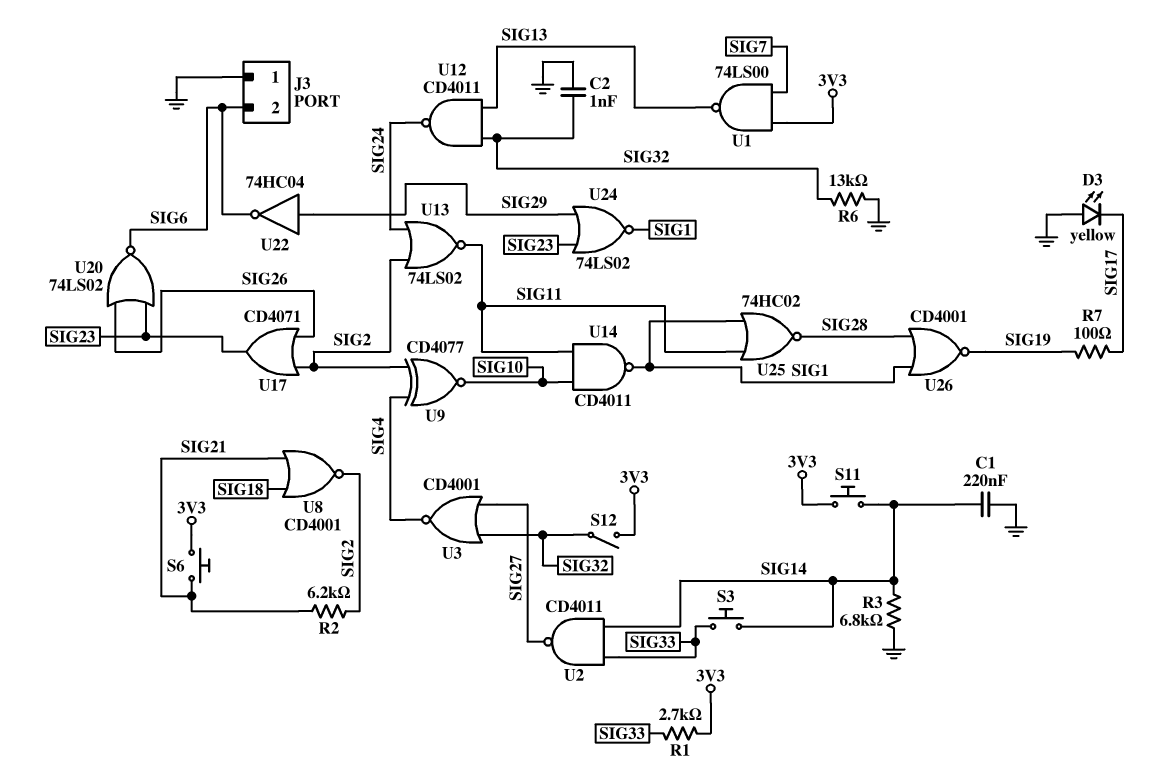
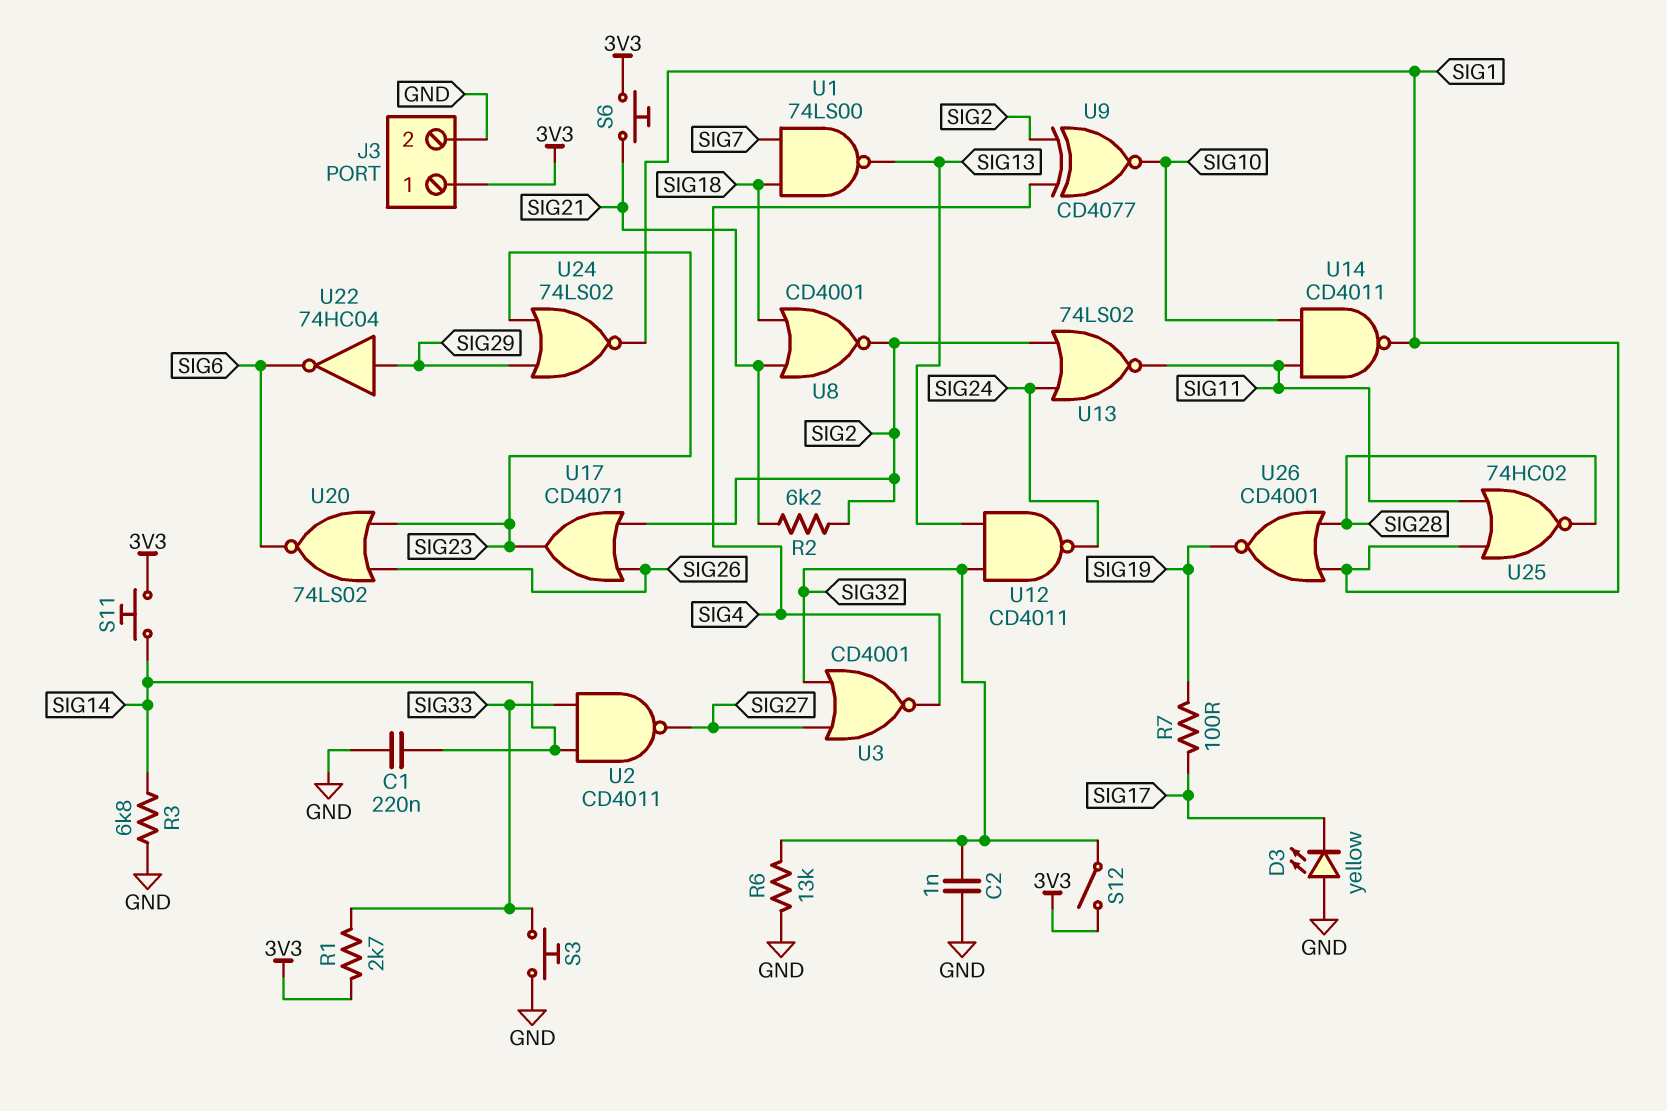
J3 pin 1: GND -> 3V3
J3 pin 2: SIG6 -> GND
S3: button (SIG14, SIG33) -> button (GND, SIG33)
U1: NAND 74LS00 (in 3V3, in SIG7, out SIG13) -> NAND 74LS00 (in SIG7, in SIG18, out SIG13)

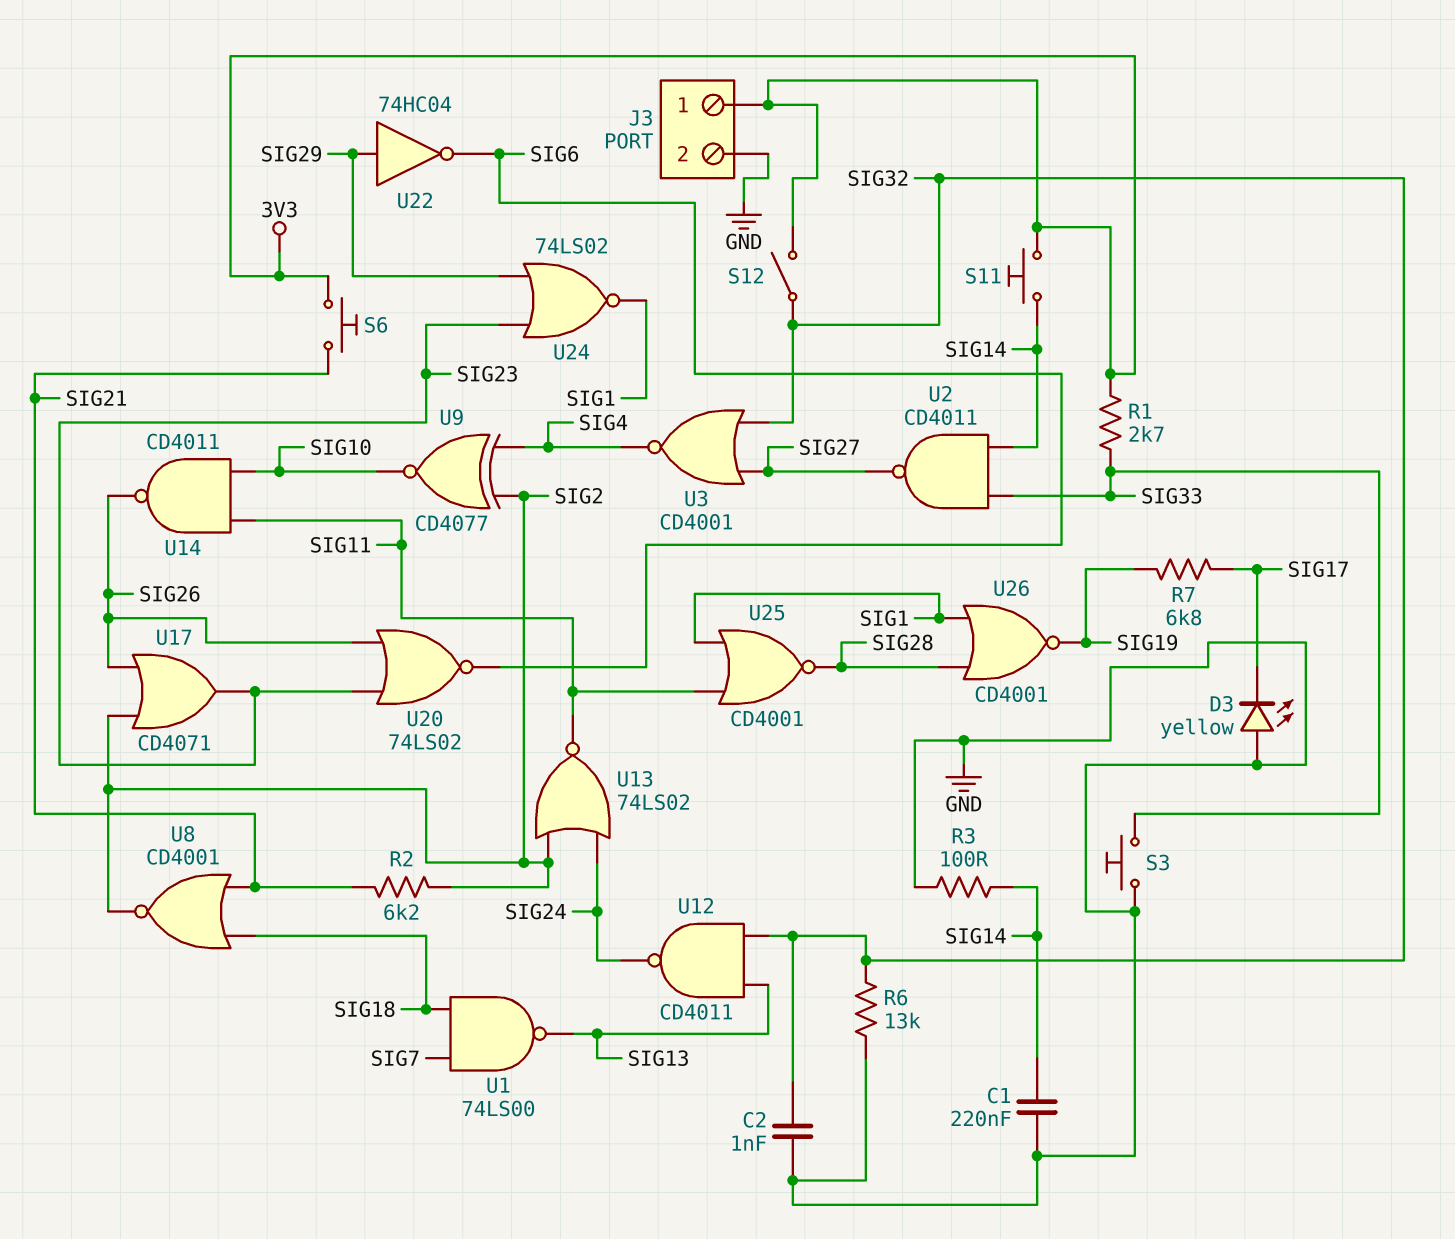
R3: 6.8k (GND, SIG14) -> 100 (GND, SIG14)
R7: 100 (SIG17, SIG19) -> 6.8k (SIG17, SIG19)
U14: NAND CD4011 (in SIG10, in SIG11, out SIG1) -> NAND CD4011 (in SIG10, in SIG11, out SIG26)
U25: NOR 74HC02 (in SIG1, in SIG11, out SIG28) -> NOR CD4001 (in SIG1, in SIG11, out SIG28)

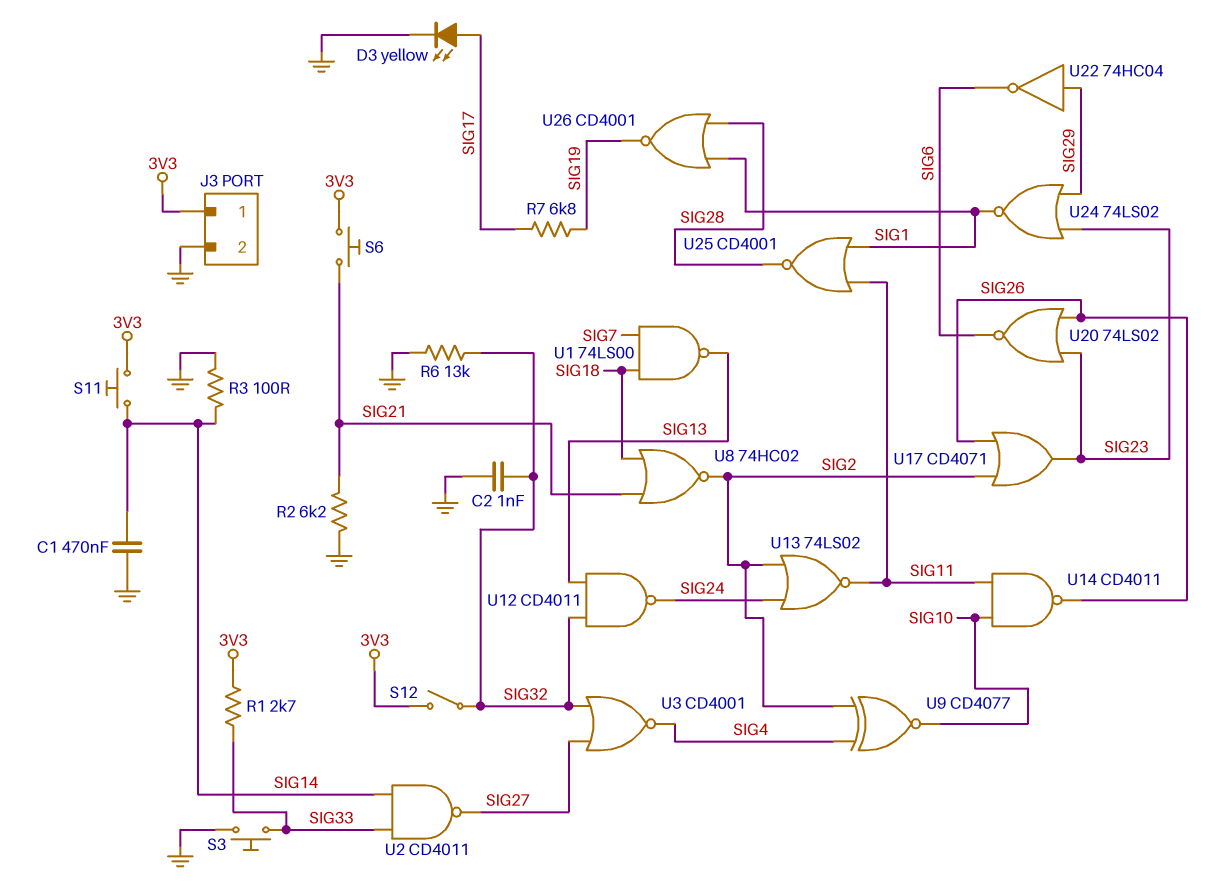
C1: 220nF (GND, SIG14) -> 470nF (GND, SIG14)
D3: LED yellow (A GND, K SIG17) -> LED yellow (A SIG17, K GND)
R2: 6.2k (SIG2, SIG21) -> 6.2k (GND, SIG21)
U8: NOR CD4001 (in SIG18, in SIG21, out SIG2) -> NOR 74HC02 (in SIG18, in SIG21, out SIG2)

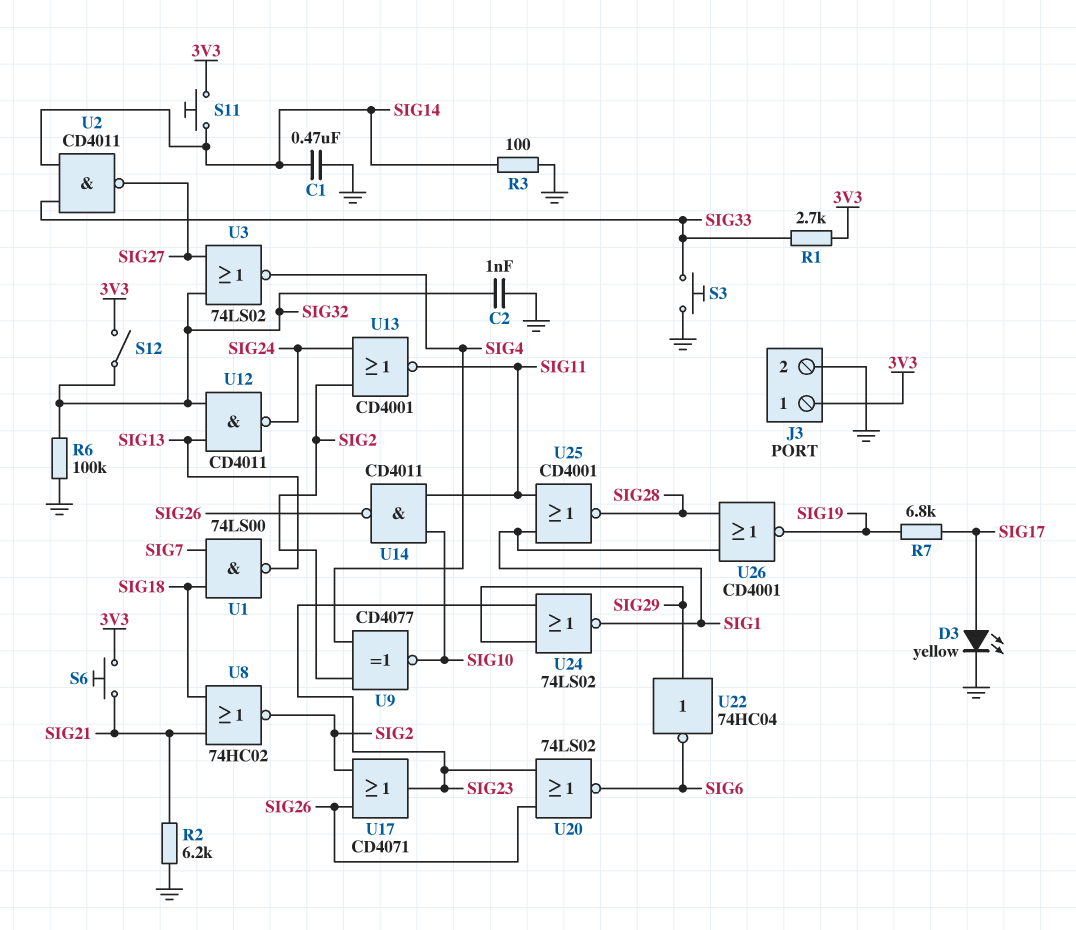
R6: 13k (GND, SIG32) -> 100k (GND, SIG32)
U3: NOR CD4001 (in SIG27, in SIG32, out SIG4) -> NOR 74LS02 (in SIG27, in SIG32, out SIG4)
U13: NOR 74LS02 (in SIG2, in SIG24, out SIG11) -> NOR CD4001 (in SIG2, in SIG24, out SIG11)

